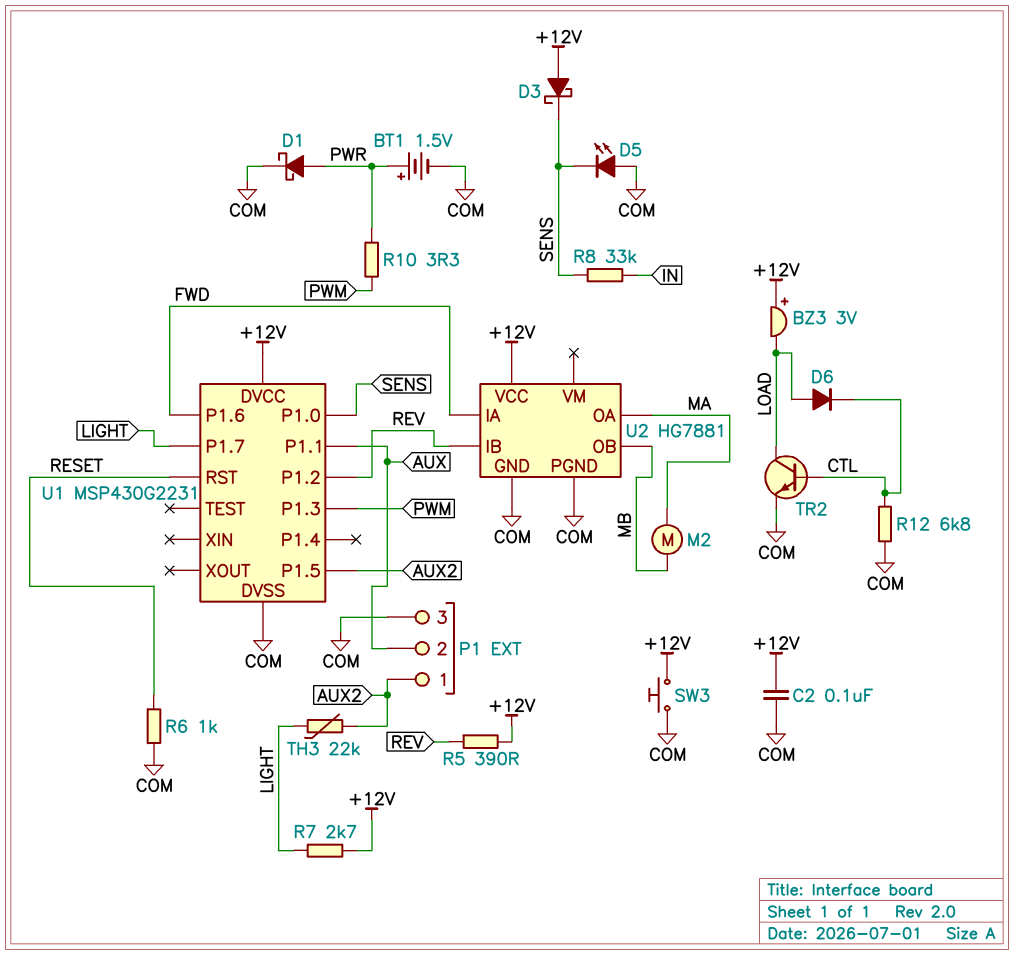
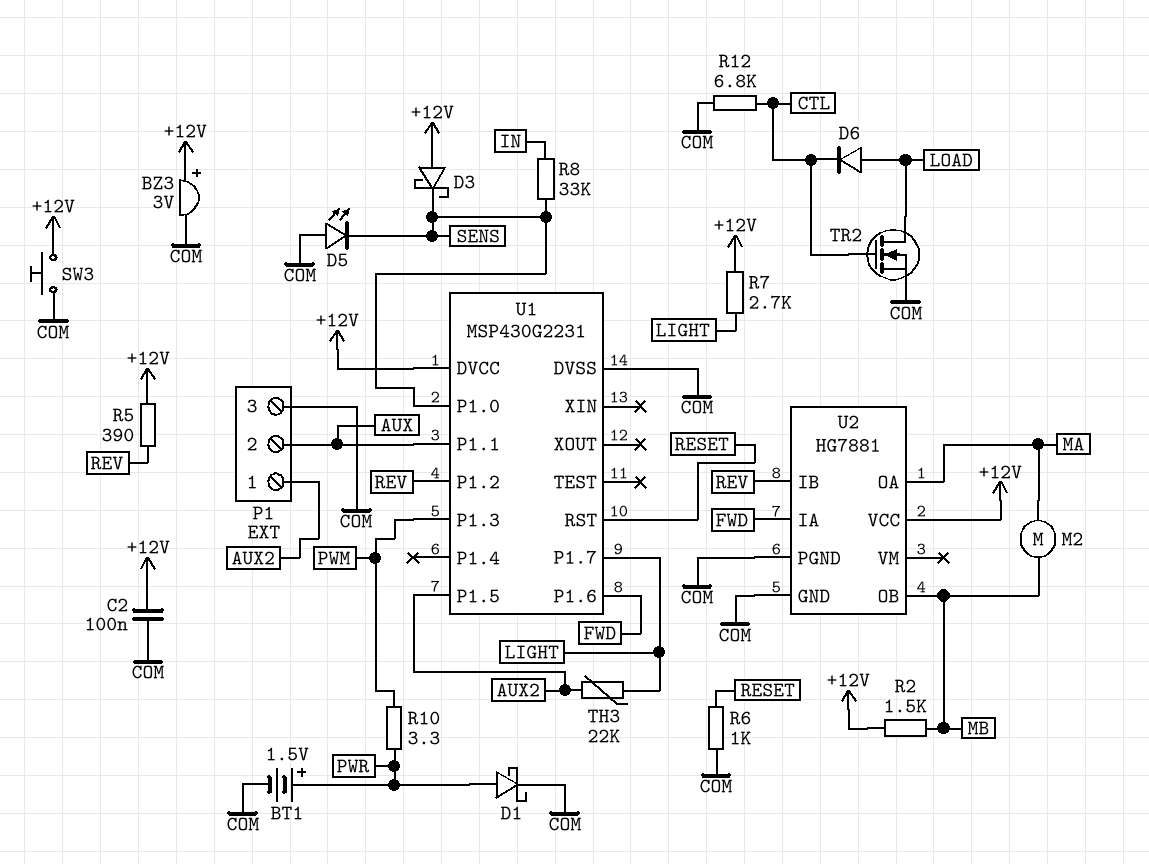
BZ3: buzzer 3V (plus +12V, minus LOAD) -> buzzer 3V (plus +12V, minus COM)
R2: none -> 1.5k (+12V, MB)
TR2: NPN (B CTL, C LOAD, E COM) -> NMOS (G CTL, D LOAD, S COM)

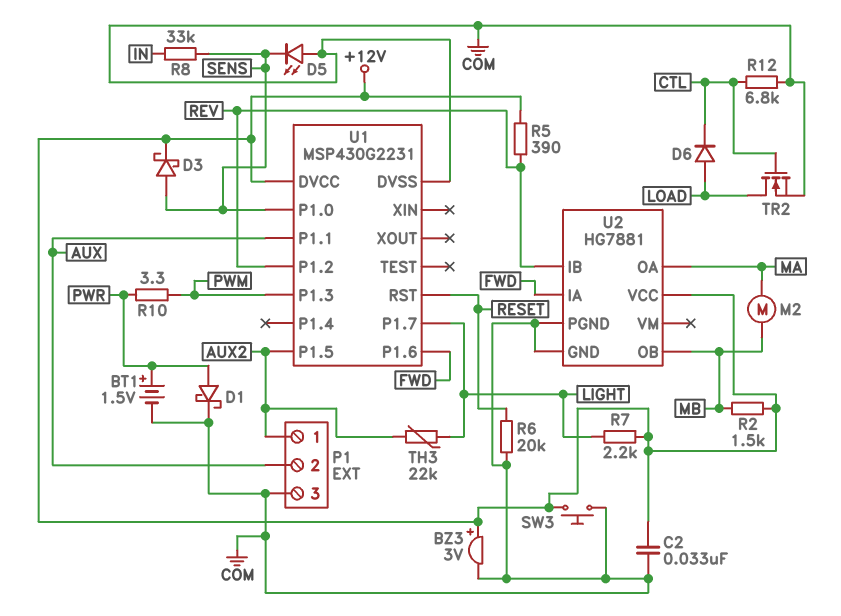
C2: 100nF (+12V, COM) -> 33nF (+12V, COM)
D3: schottky (A +12V, K SENS) -> schottky (A SENS, K +12V)
R6: 1k (COM, RESET) -> 20k (COM, RESET)
R7: 2.7k (+12V, LIGHT) -> 2.2k (+12V, LIGHT)

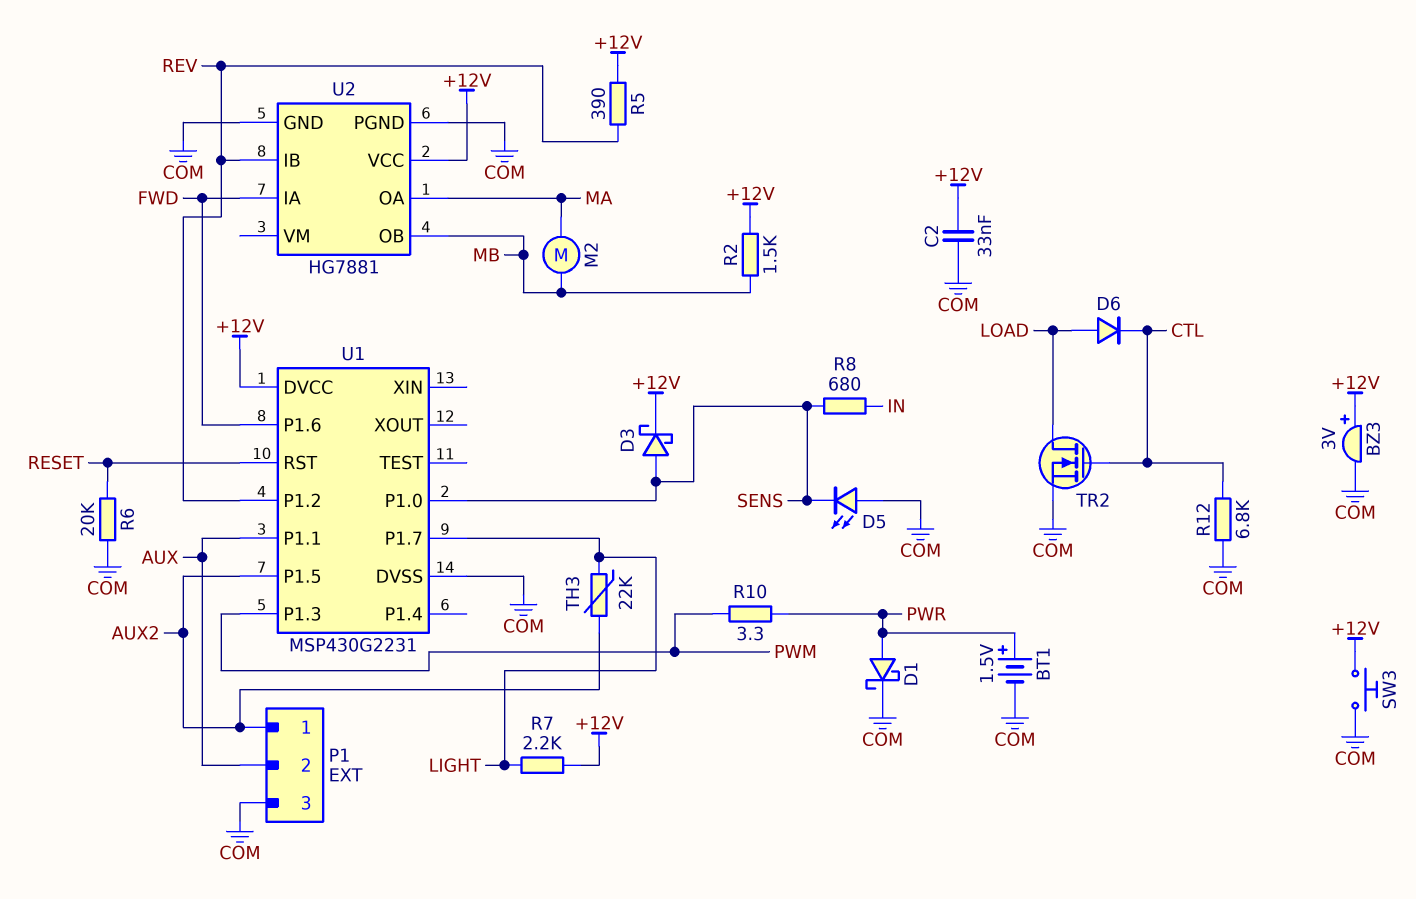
R8: 33k (IN, SENS) -> 680 (IN, SENS)

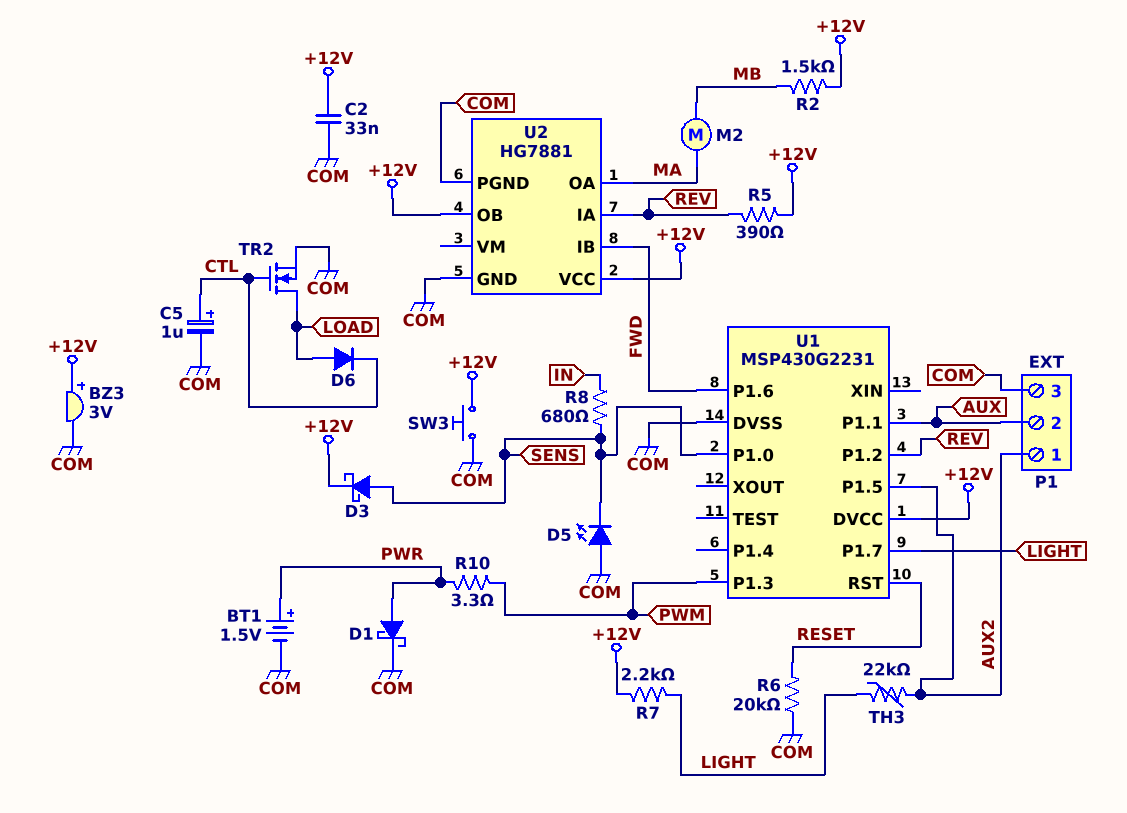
C5: none -> 1uF (plus CTL, minus COM)
R12: 6.8k (COM, CTL) -> none
U2 pin IA: FWD -> REV
U2 pin IB: REV -> FWD
U2 pin OB: MB -> +12V

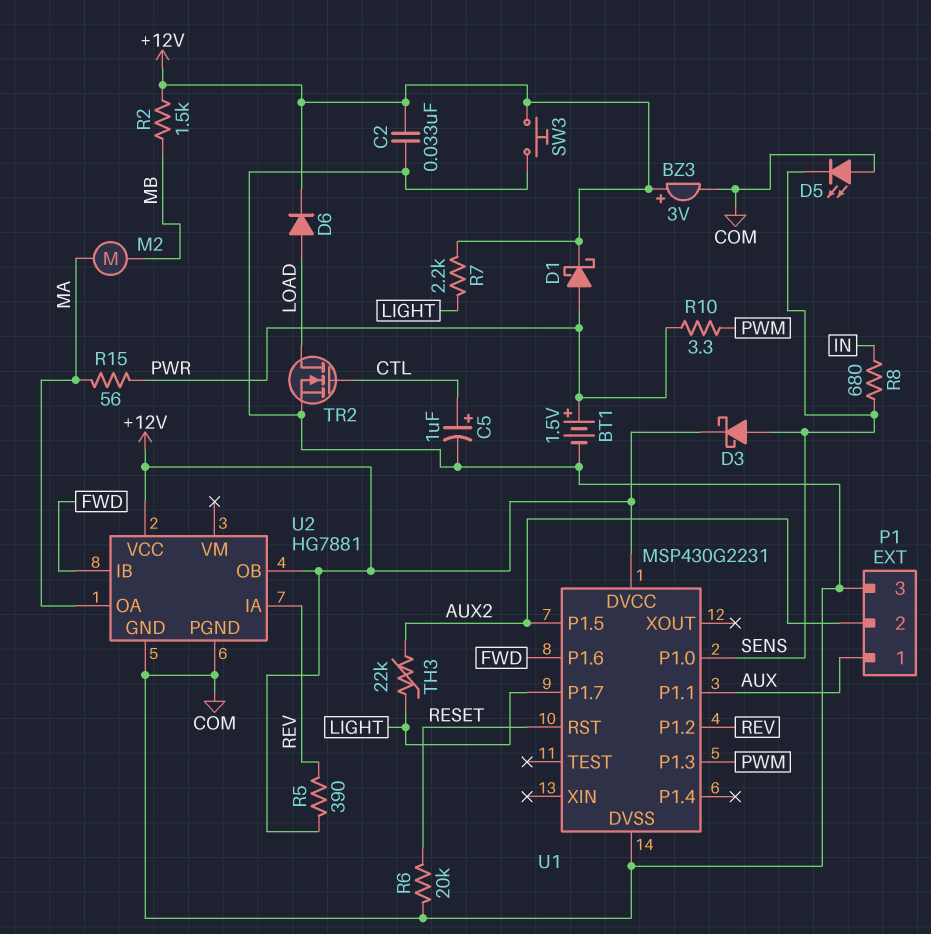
D1: schottky (A PWR, K COM) -> schottky (A PWR, K +12V)
D6: diode (A LOAD, K CTL) -> diode (A LOAD, K +12V)
P1 pin 1: AUX2 -> AUX
P1 pin 2: AUX -> AUX2
R15: none -> 56 (MA, PWR)

